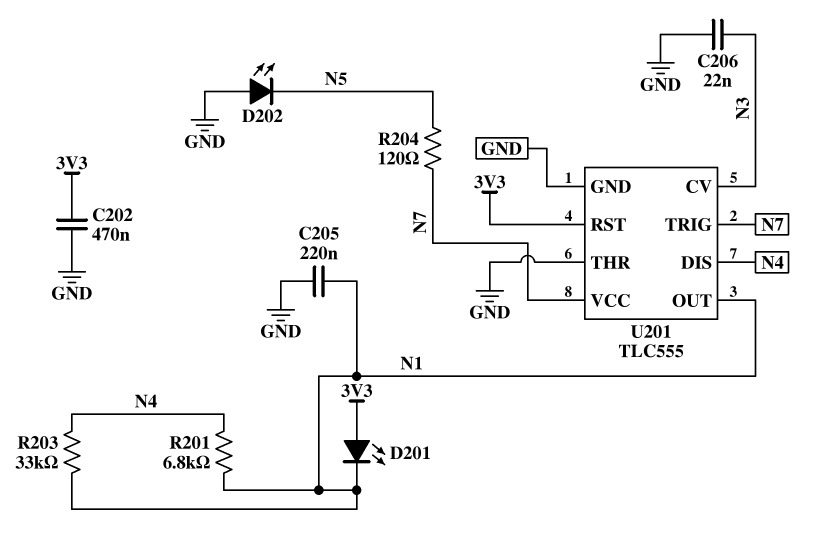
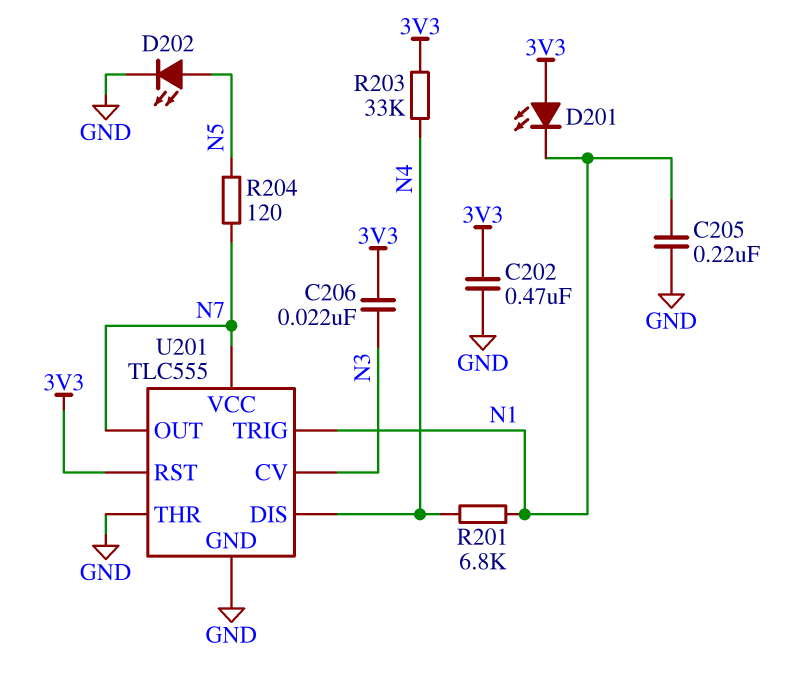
C206: 22nF (GND, N3) -> 22nF (3V3, N3)
D202: LED (A GND, K N5) -> LED (A N5, K GND)
R203: 33k (N1, N4) -> 33k (3V3, N4)
U201 pin OUT: N1 -> N7
U201 pin TRIG: N7 -> N1

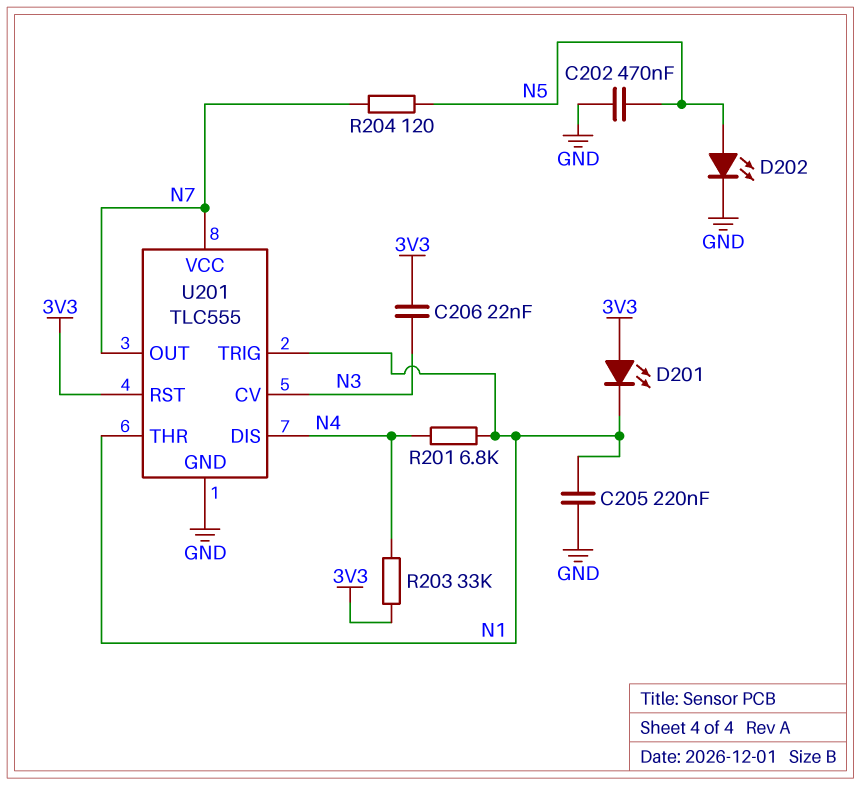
C202: 470nF (3V3, GND) -> 470nF (GND, N5)
U201 pin THR: GND -> N1

